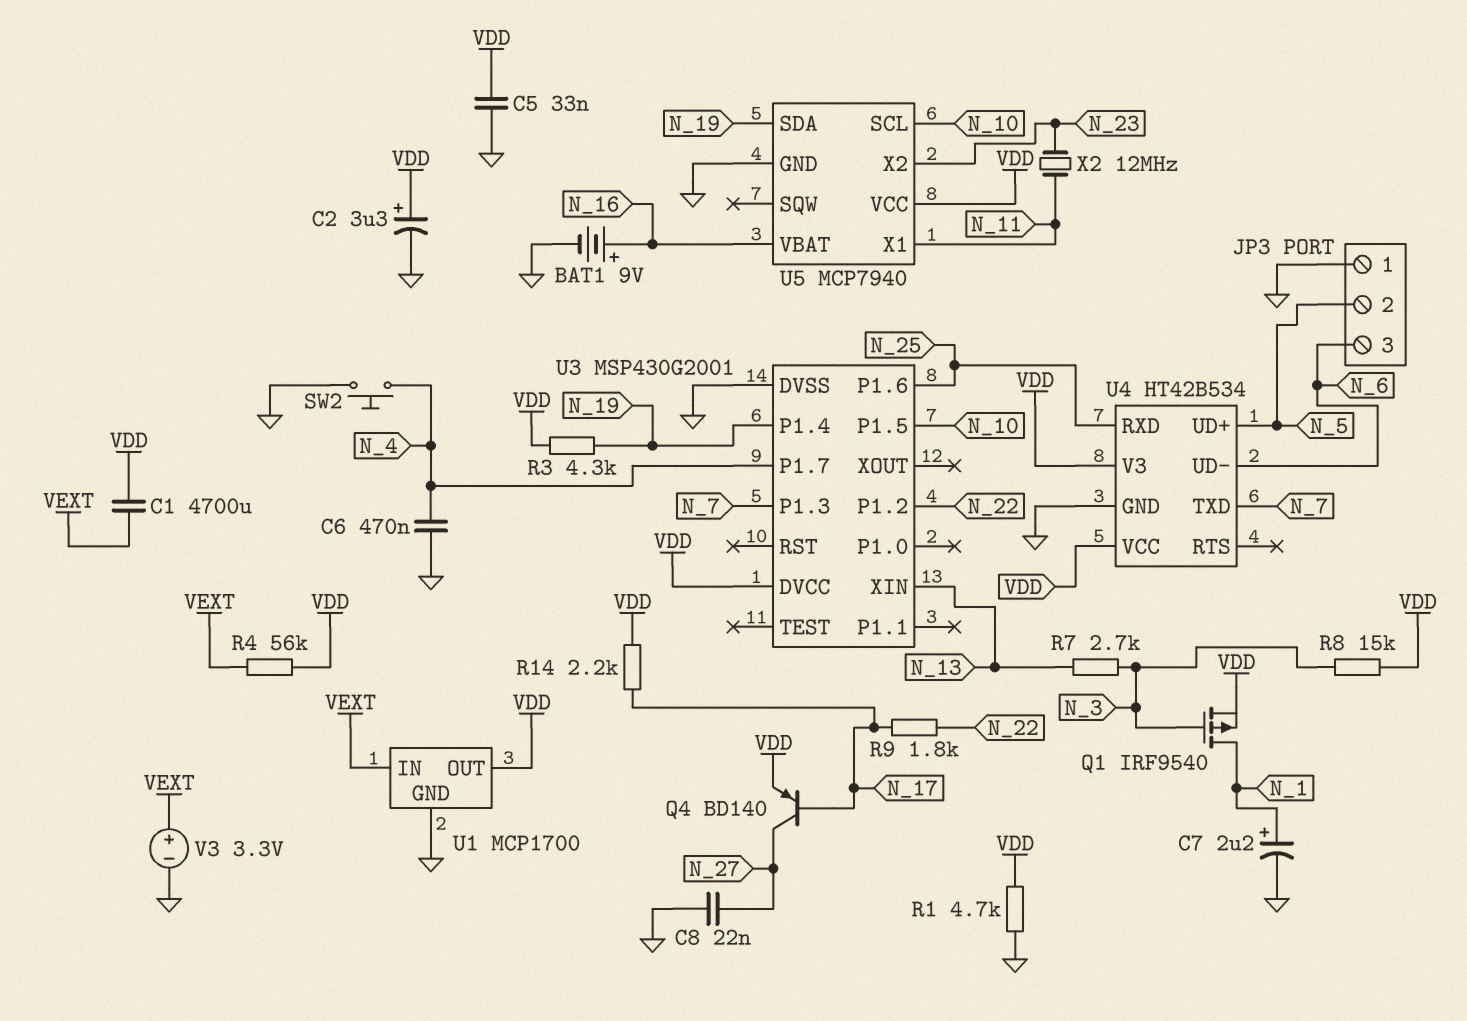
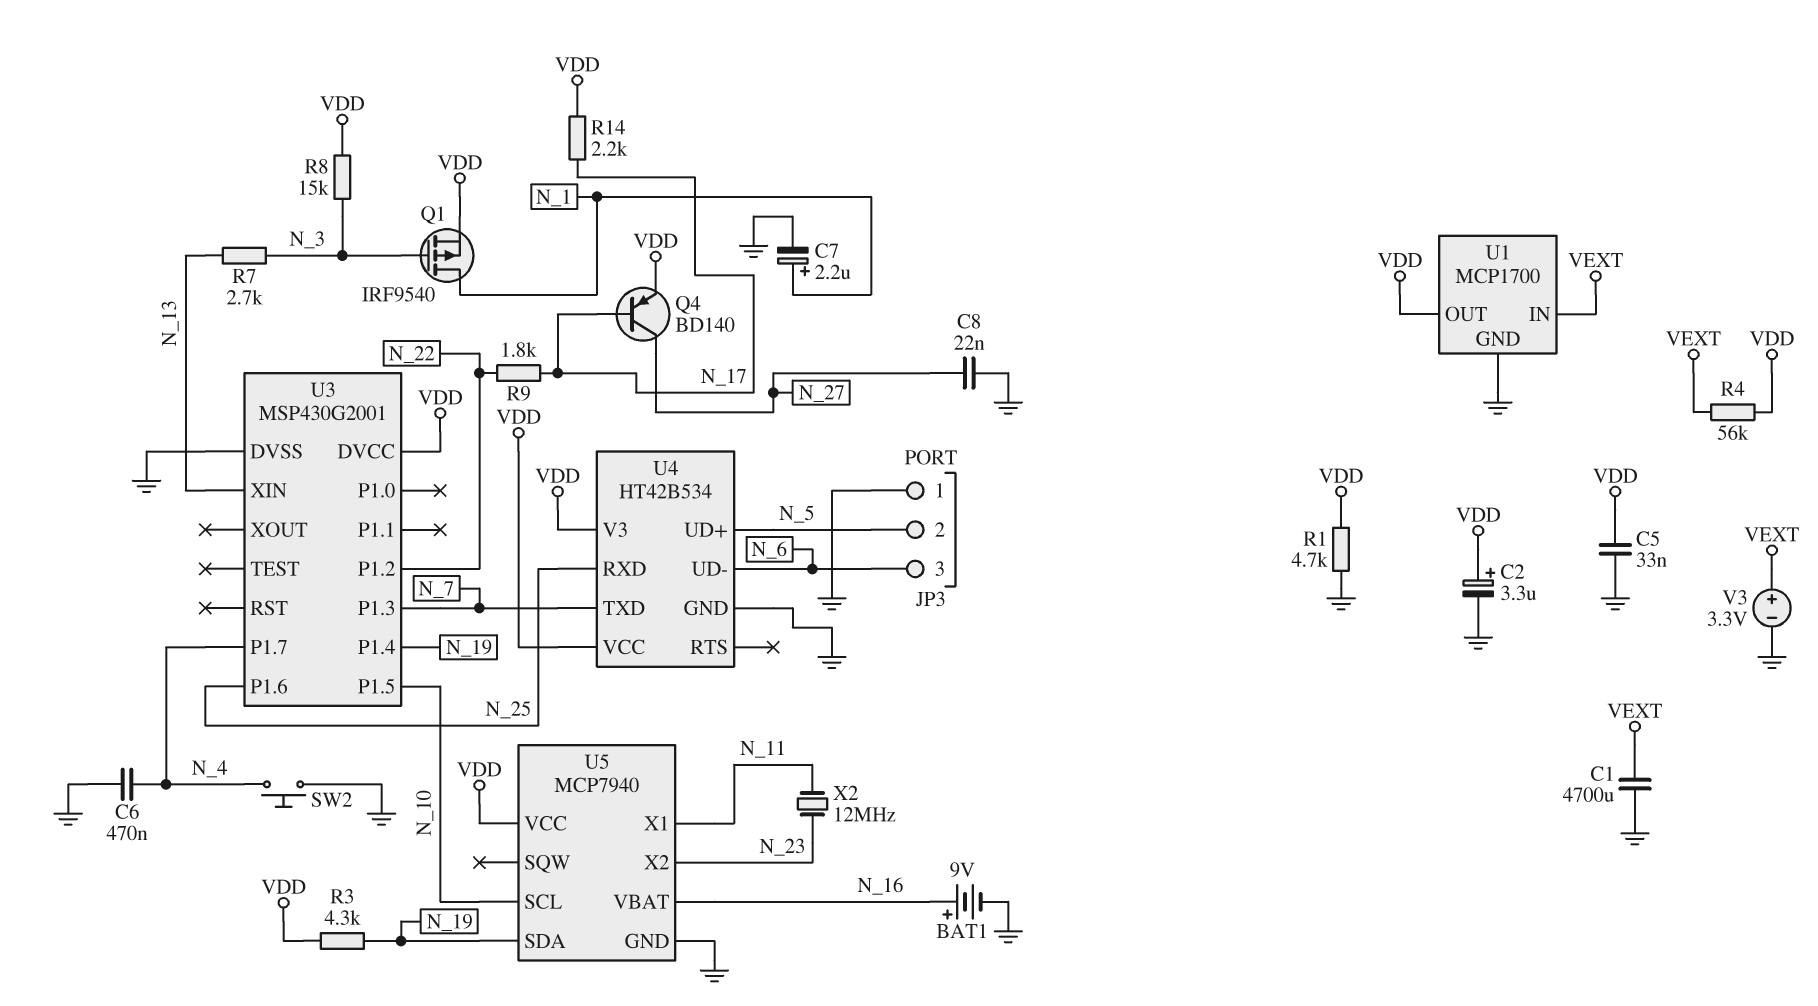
C1: 4700uF (VDD, VEXT) -> 4700uF (GND, VEXT)

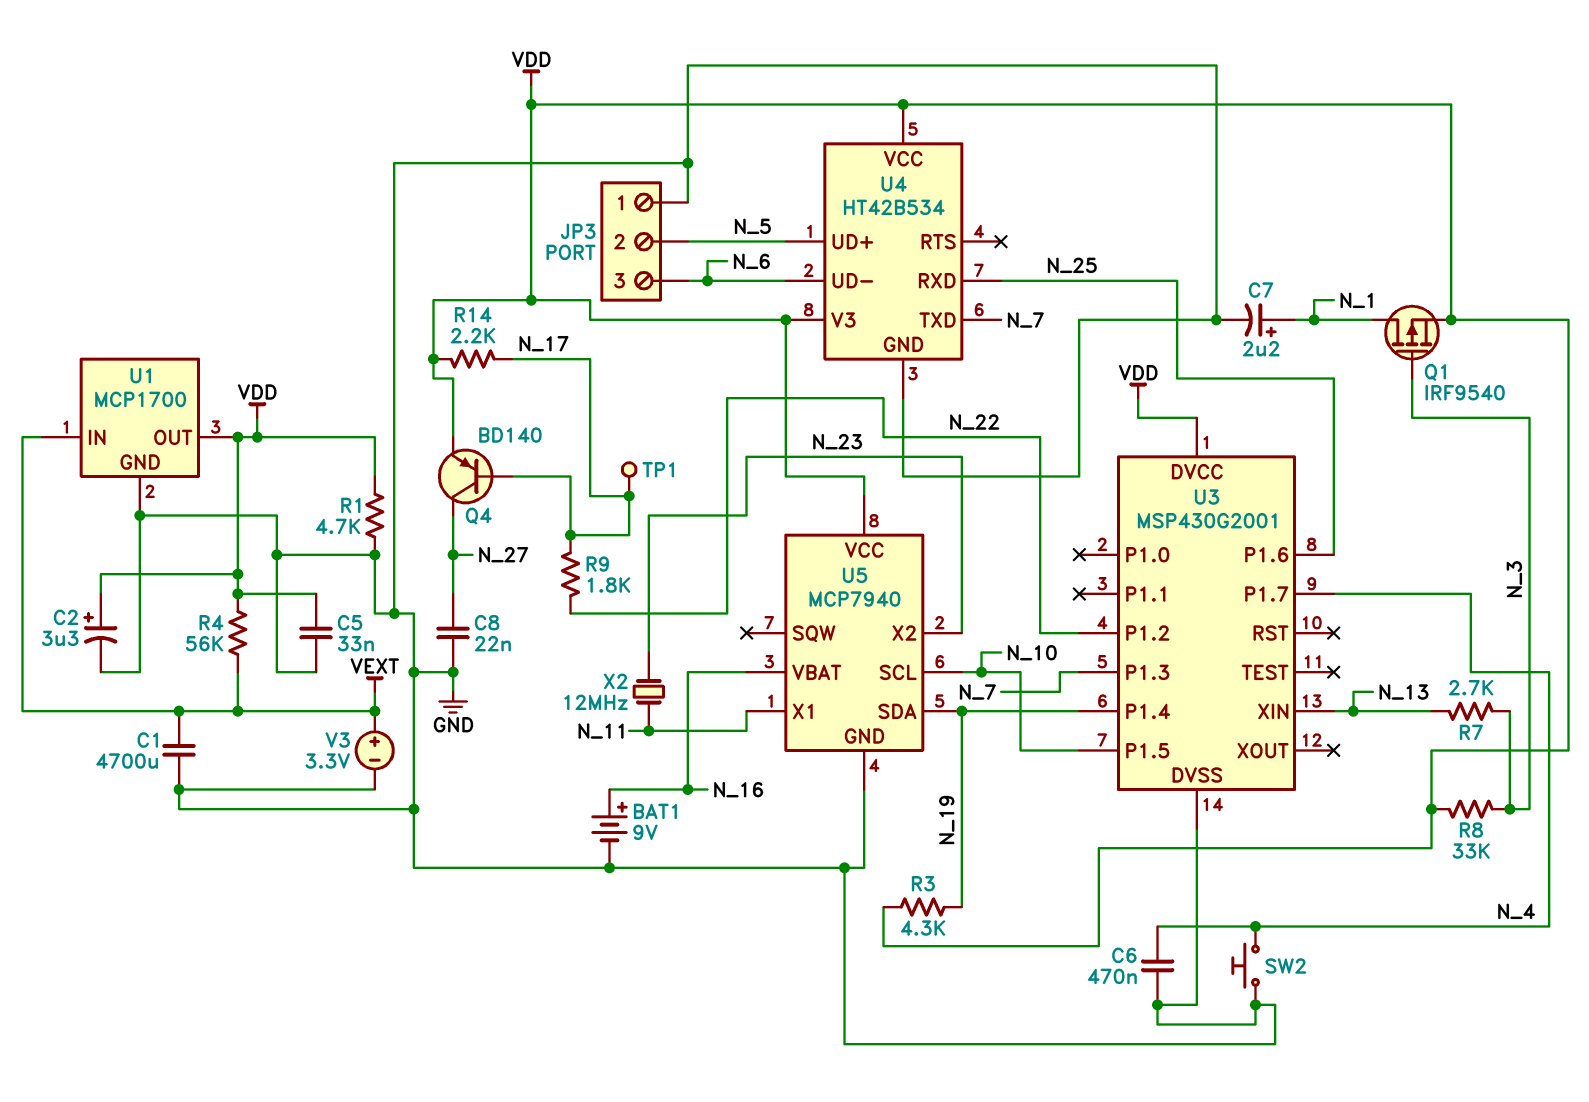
R8: 15k (N_3, VDD) -> 33k (N_3, VDD)
TP1: none -> test point (N_17)

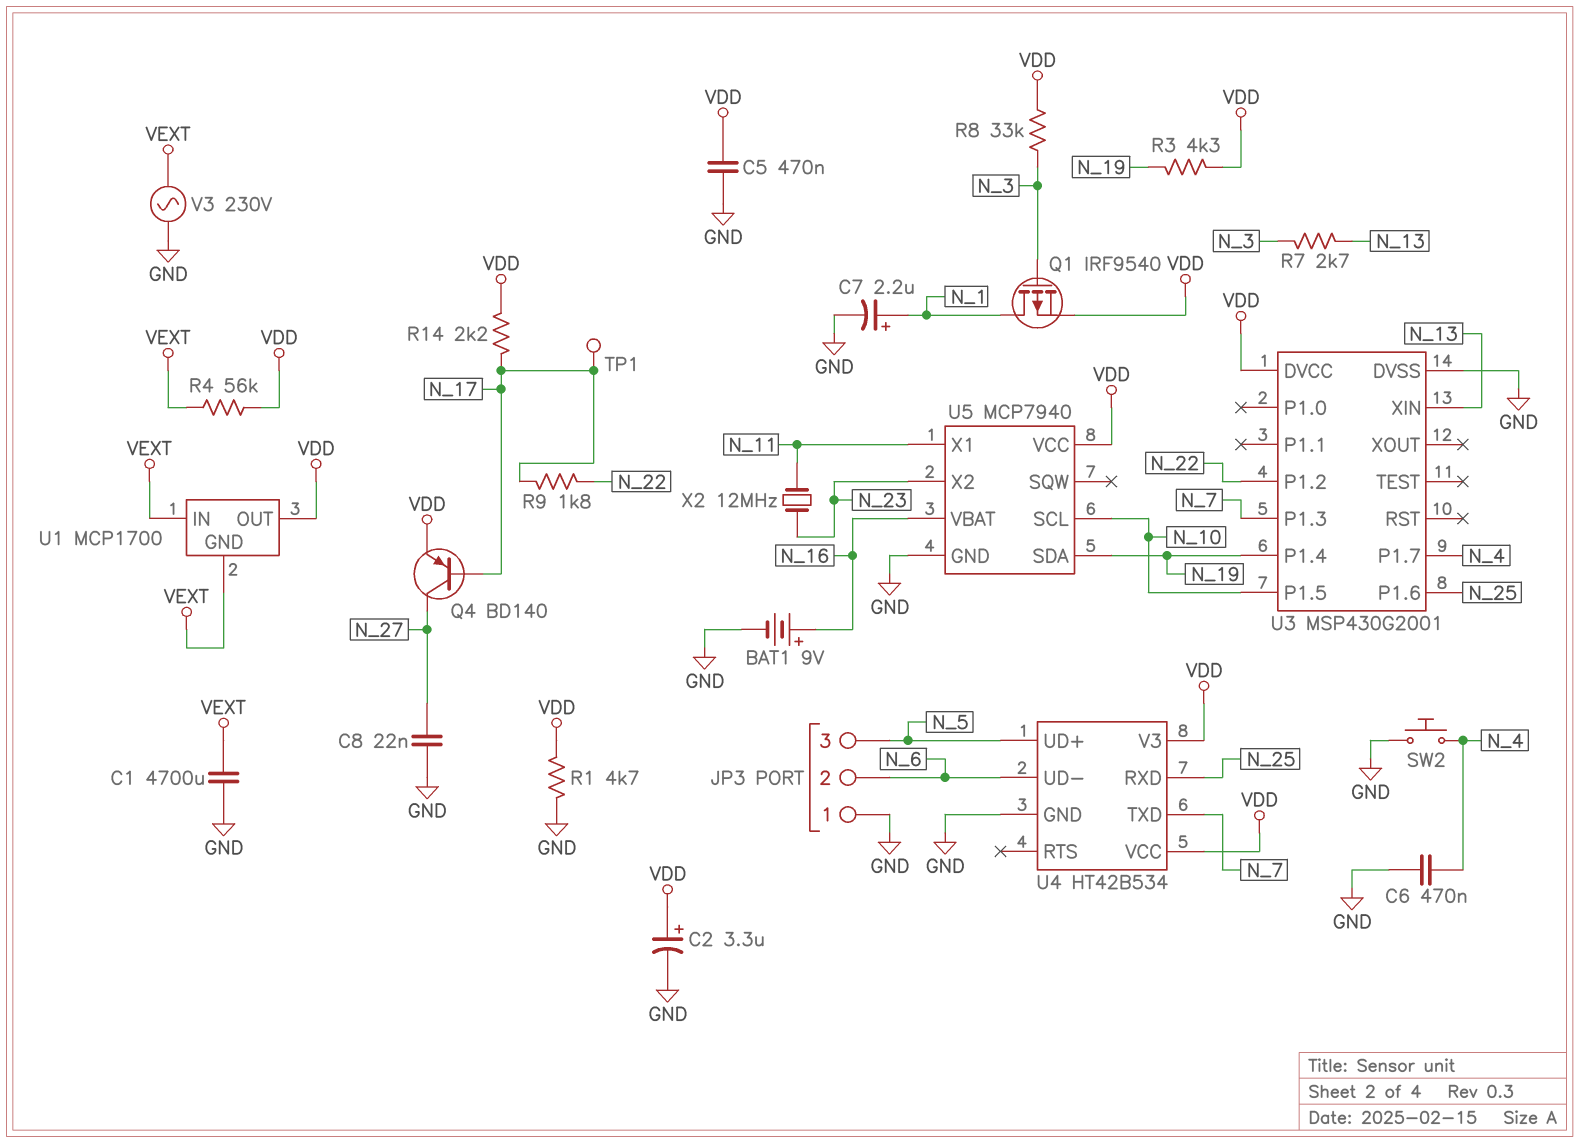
C5: 33nF (GND, VDD) -> 470nF (GND, VDD)
JP3 pin 2: N_5 -> N_6
JP3 pin 3: N_6 -> N_5
U1 pin GND: GND -> VEXT
V3: 3.3V (plus VEXT, minus GND) -> AC 230V (GND, VEXT)

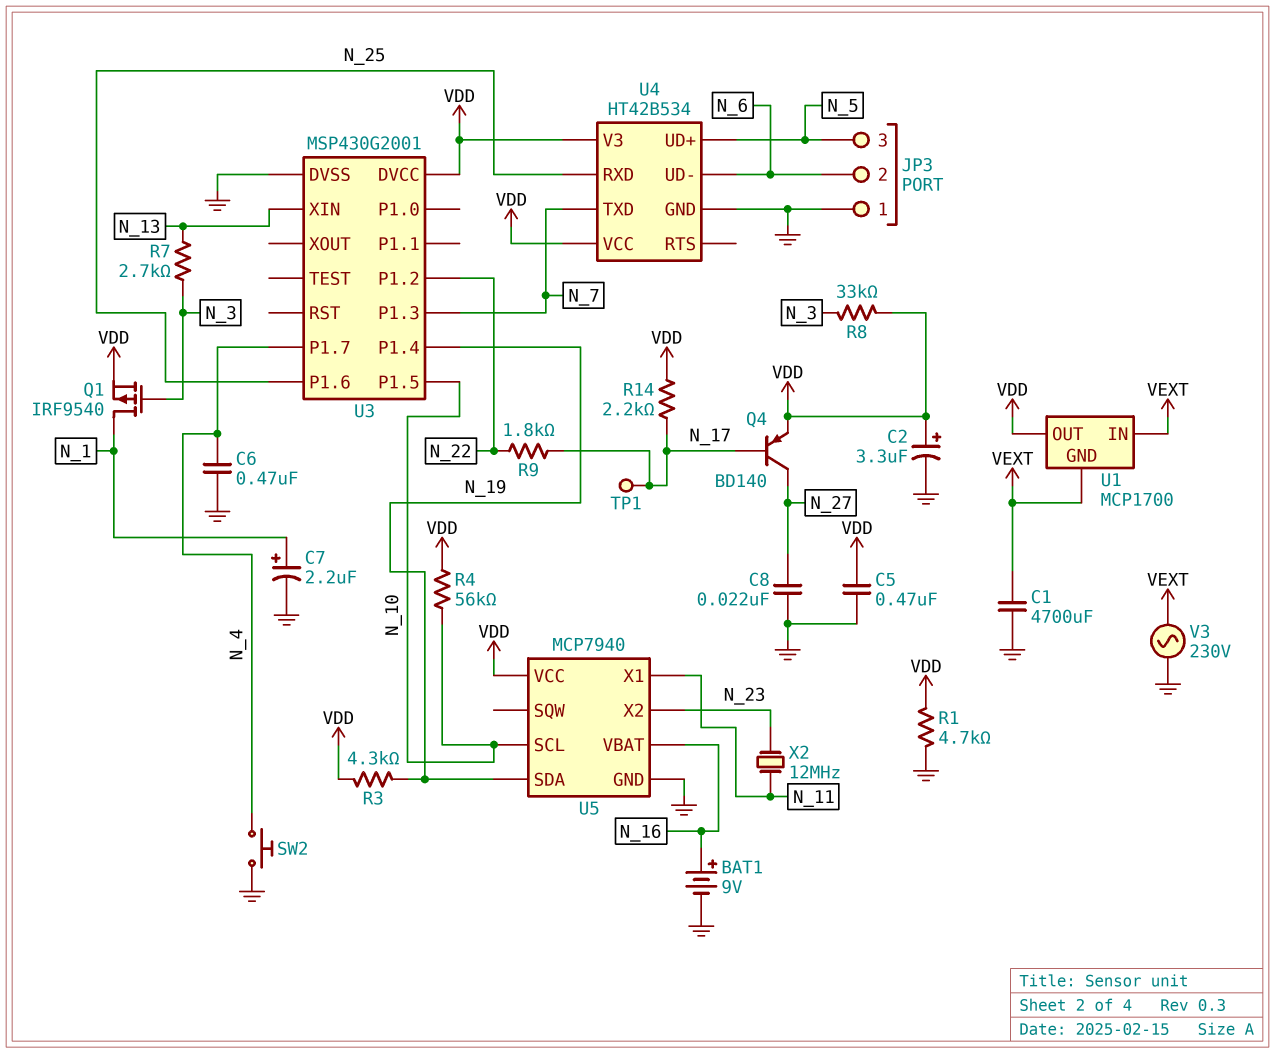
R4: 56k (VDD, VEXT) -> 56k (N_10, VDD)

